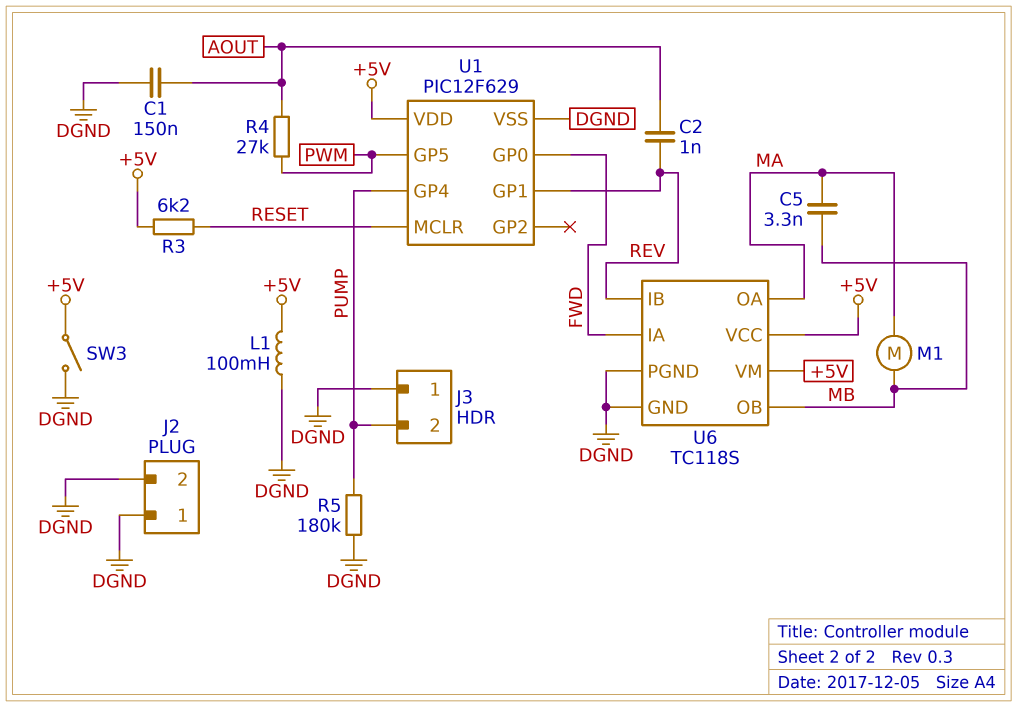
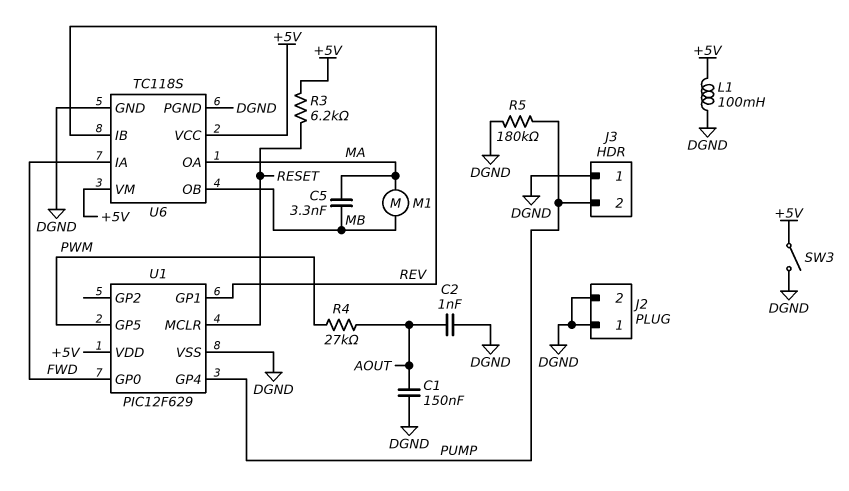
C2: 1nF (AOUT, REV) -> 1nF (AOUT, DGND)

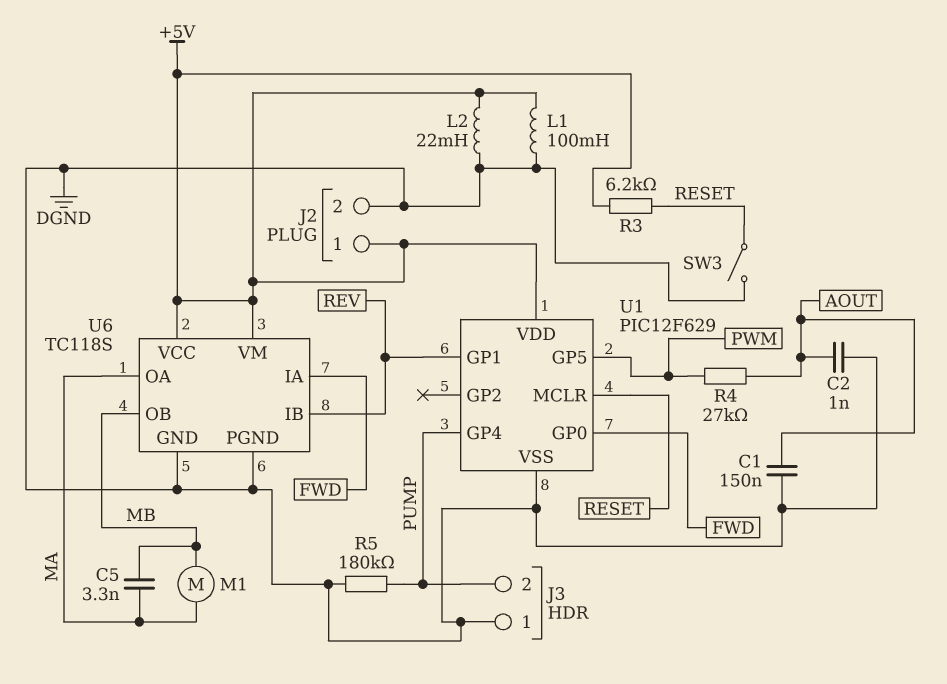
J2 pin 1: DGND -> +5V
L2: none -> 22mH (+5V, DGND)
SW3: switch (+5V, DGND) -> switch (DGND, RESET)

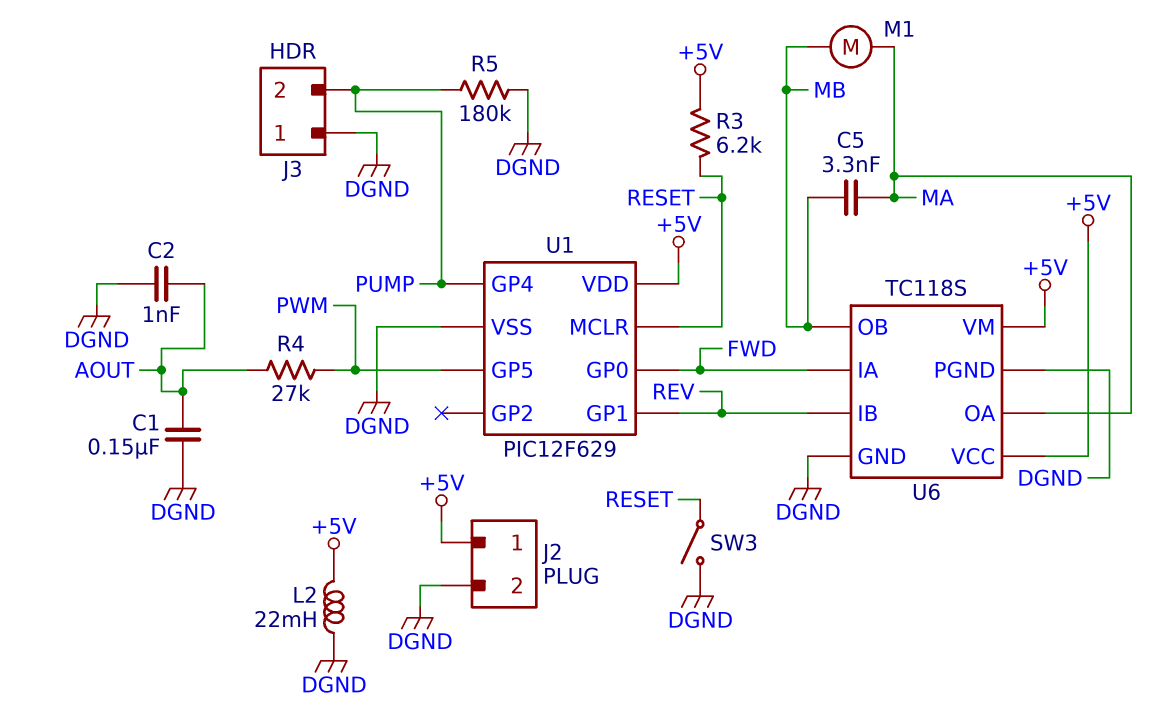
L1: 100mH (+5V, DGND) -> none

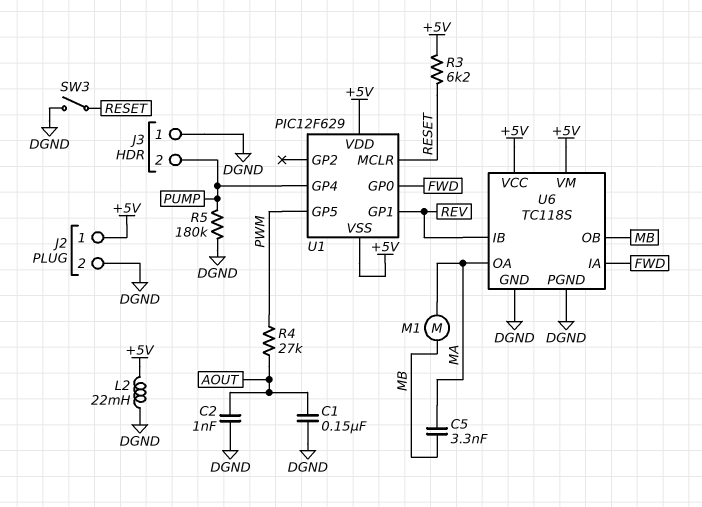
U1 pin VSS: DGND -> +5V

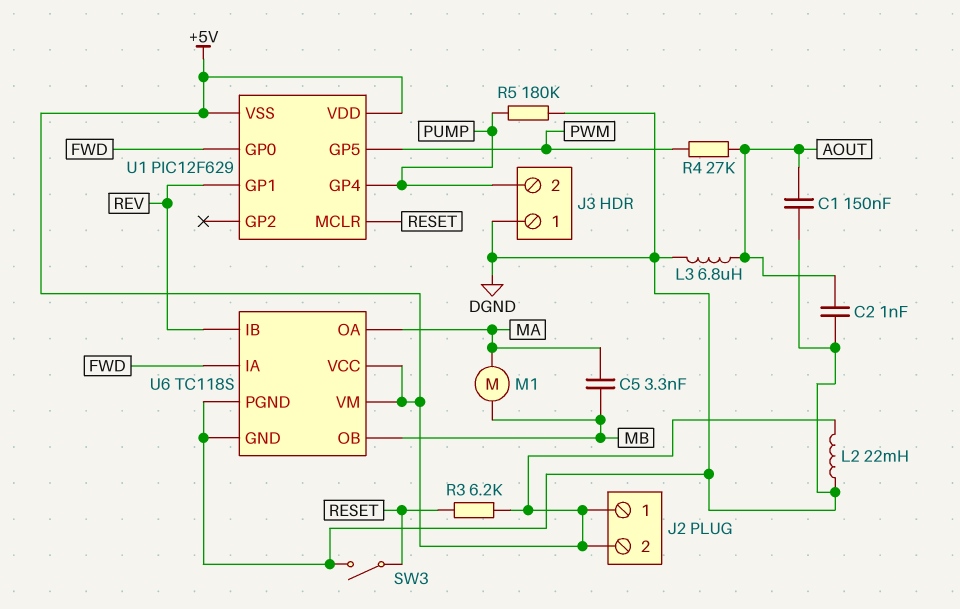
J2 pin 2: DGND -> +5V
L3: none -> 6.8uH (AOUT, DGND)

